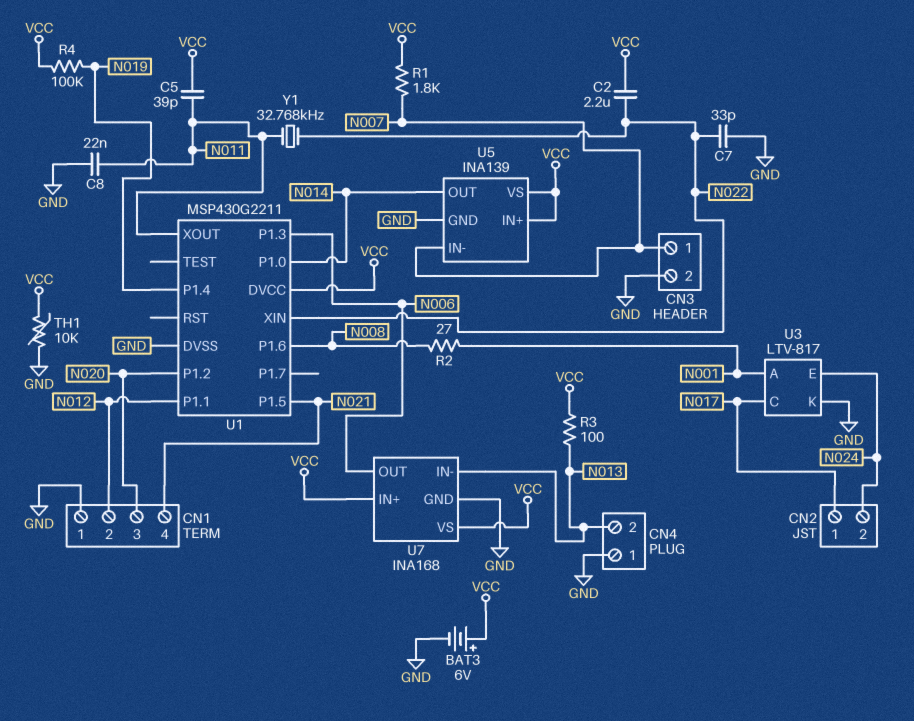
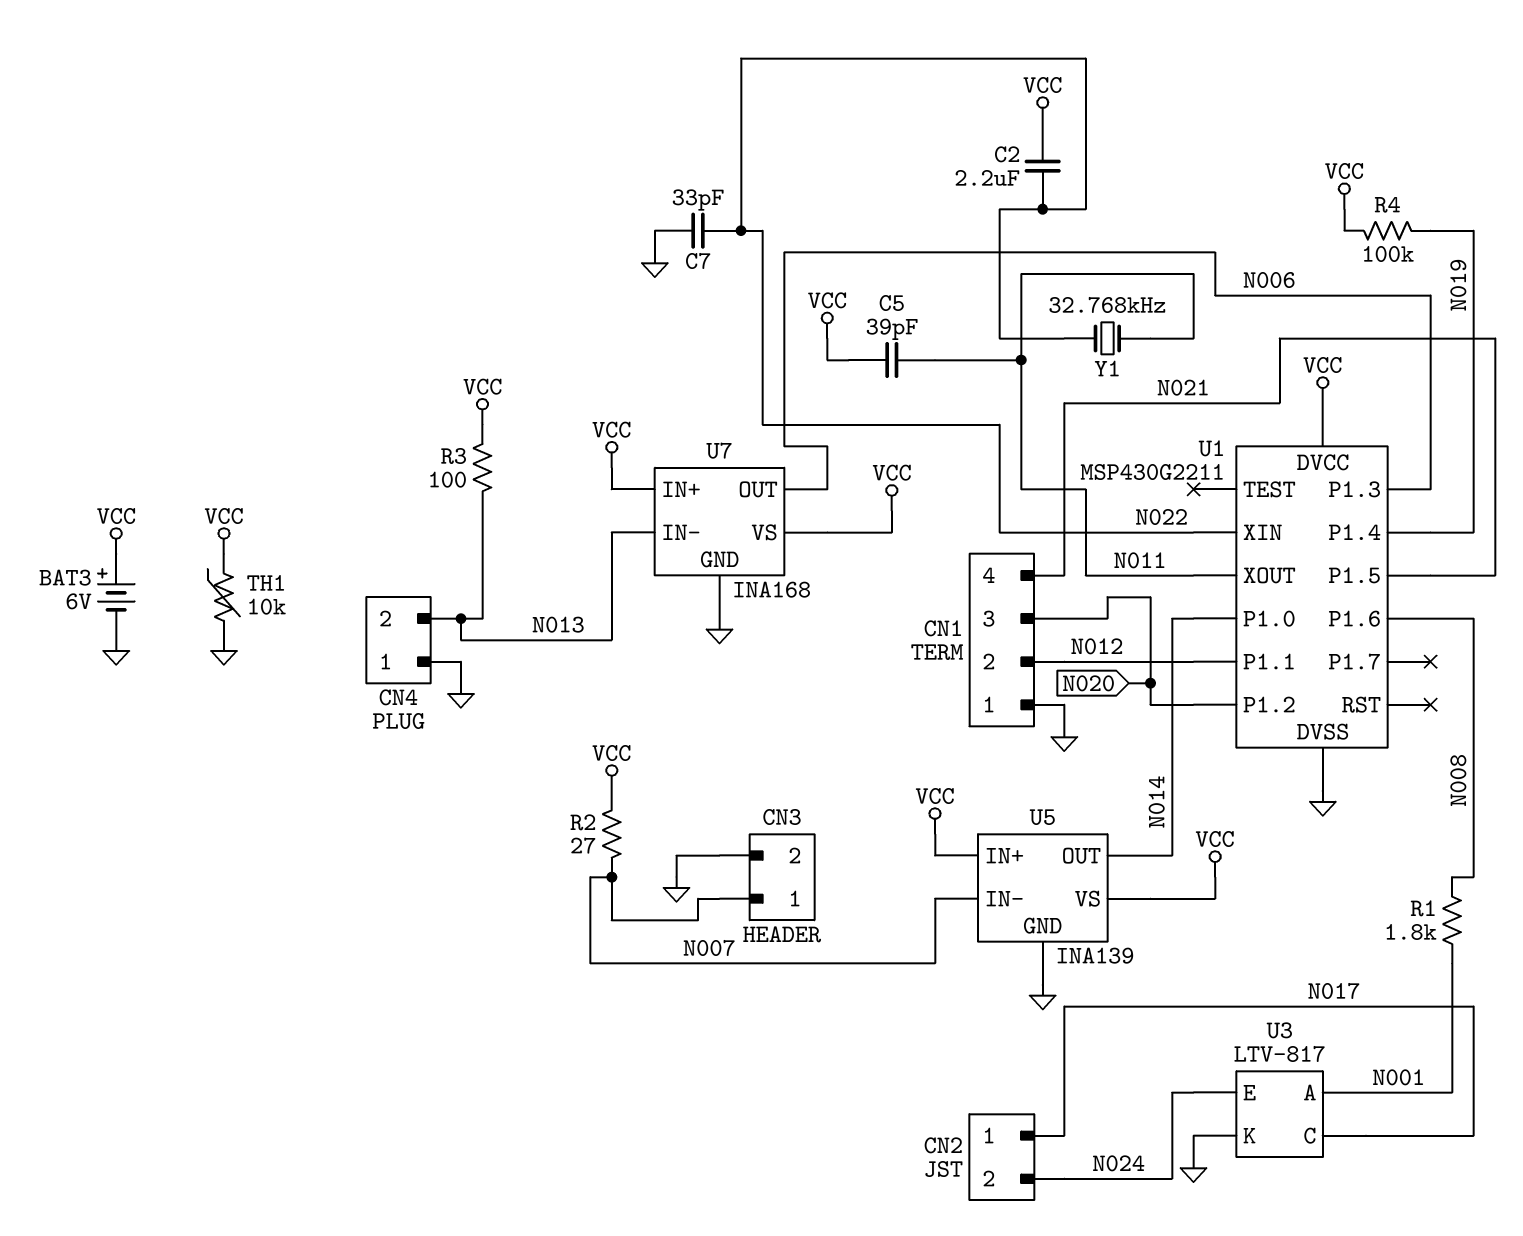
C8: 22nF (GND, N011) -> none
R1: 1.8k (N007, VCC) -> 1.8k (N001, N008)
R2: 27 (N001, N008) -> 27 (N007, VCC)

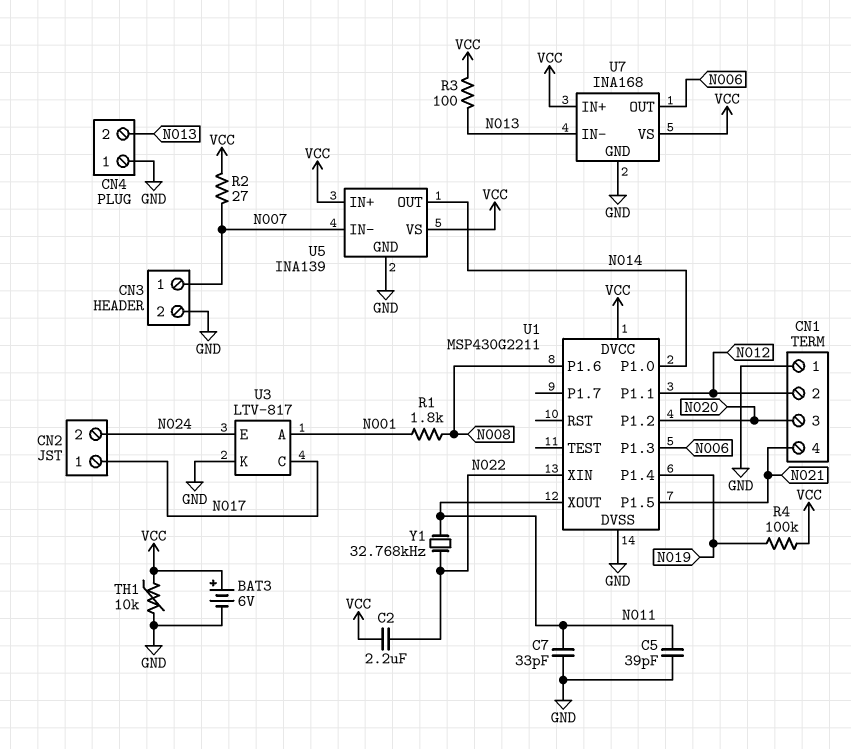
C5: 39pF (N011, VCC) -> 39pF (GND, N011)
C7: 33pF (GND, N022) -> 33pF (GND, N011)

